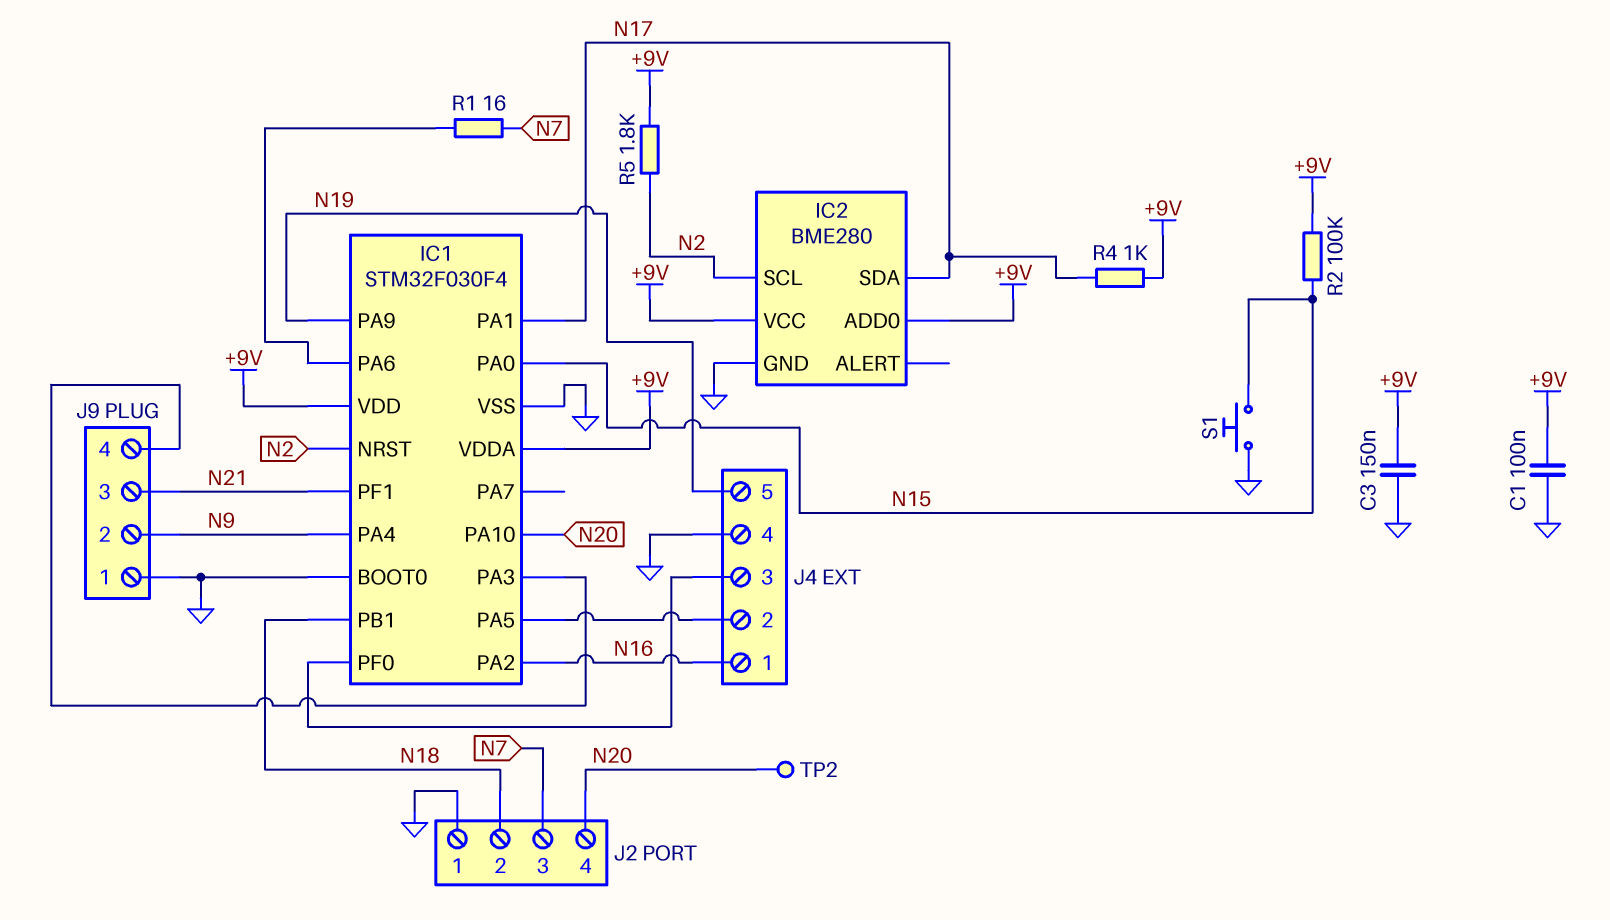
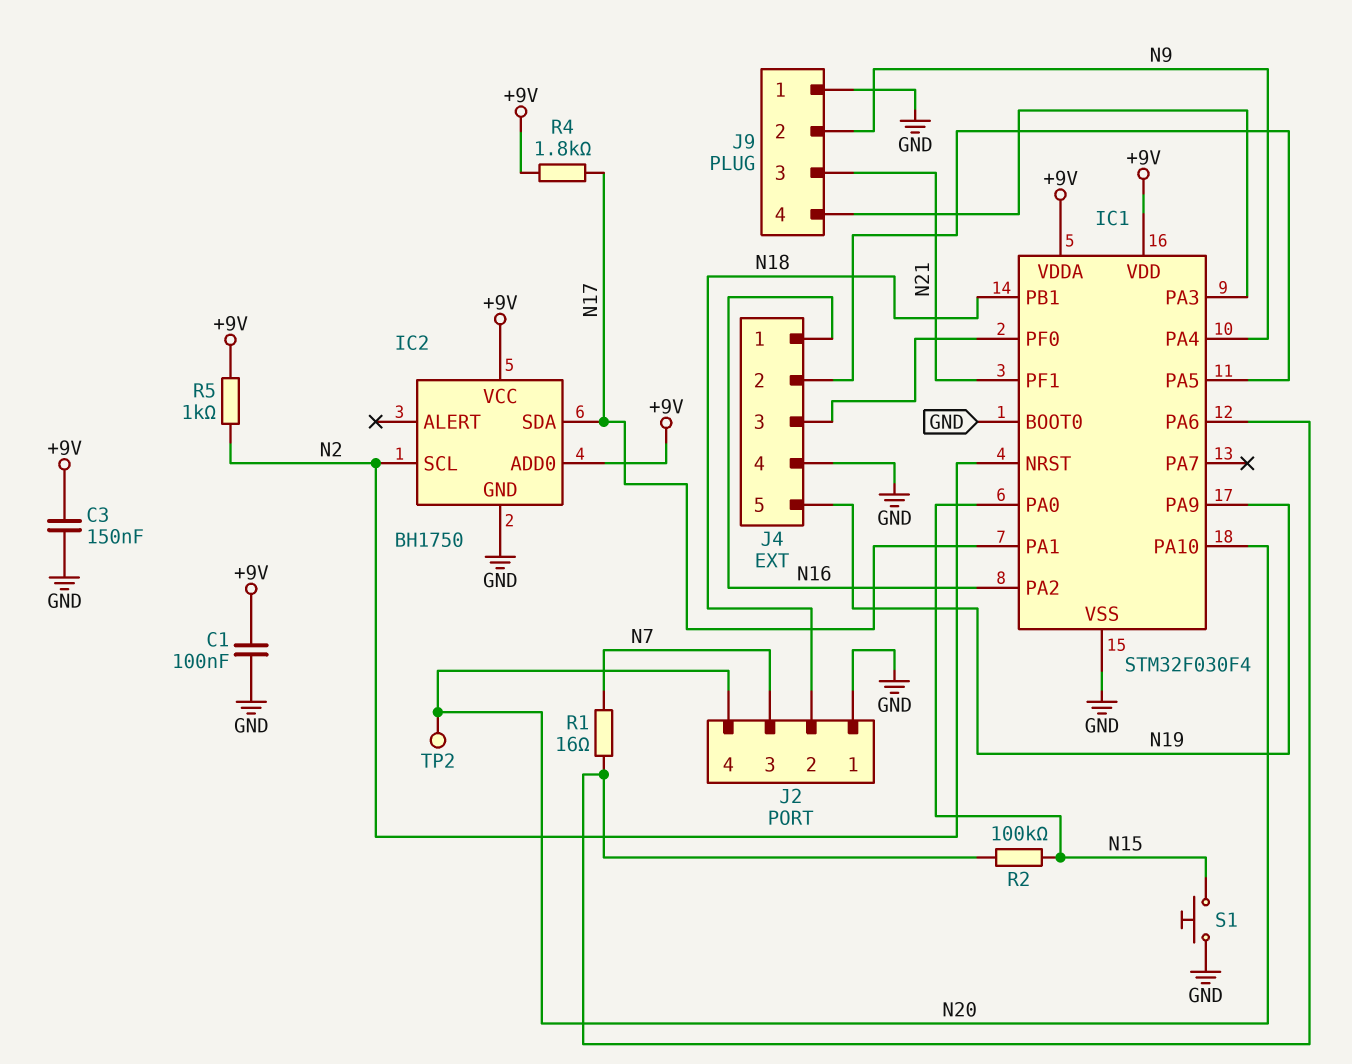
IC2: BME280 -> BH1750
R2: 100k (+9V, N15) -> 100k (IC1/PA6, N15)
R4: 1k (+9V, N17) -> 1.8k (+9V, N17)
R5: 1.8k (+9V, N2) -> 1k (+9V, N2)

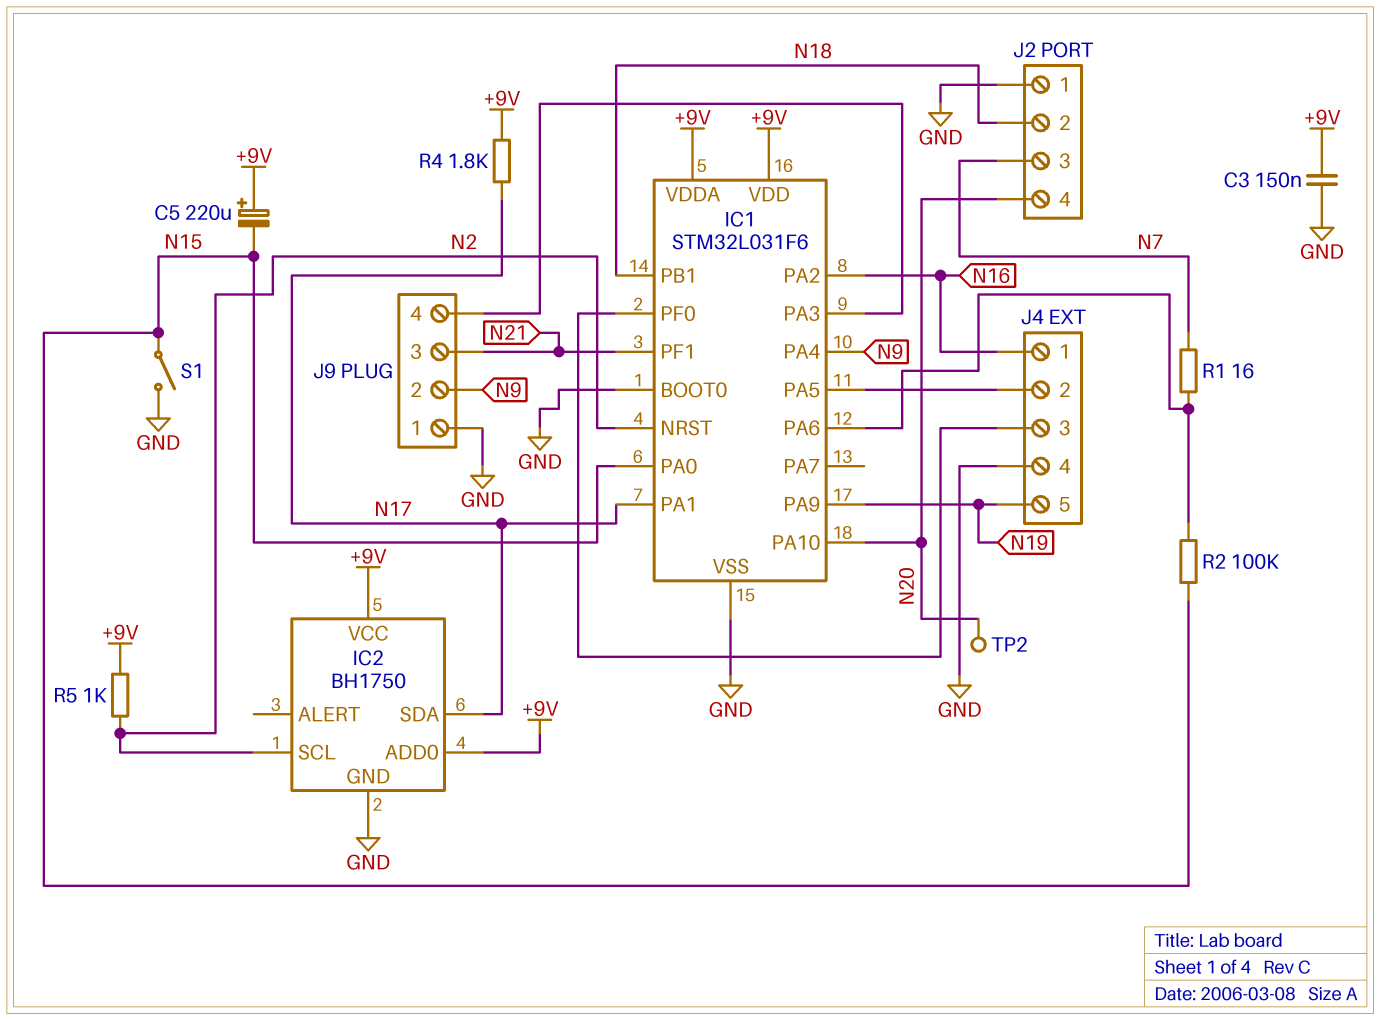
C1: 100nF (+9V, GND) -> none
C5: none -> 220uF (plus +9V, minus N15)
IC1: STM32F030F4 -> STM32L031F6
S1: button (GND, N15) -> switch (GND, N15)

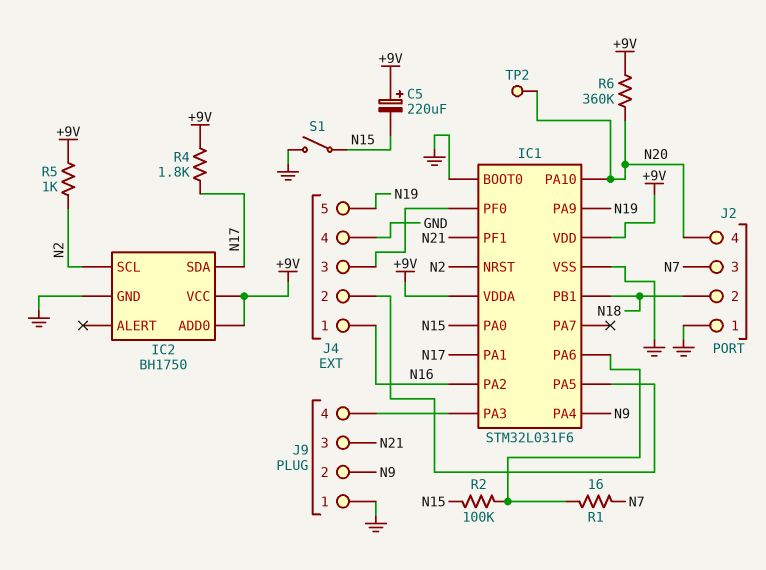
C3: 150nF (+9V, GND) -> none
R6: none -> 360k (+9V, N20)

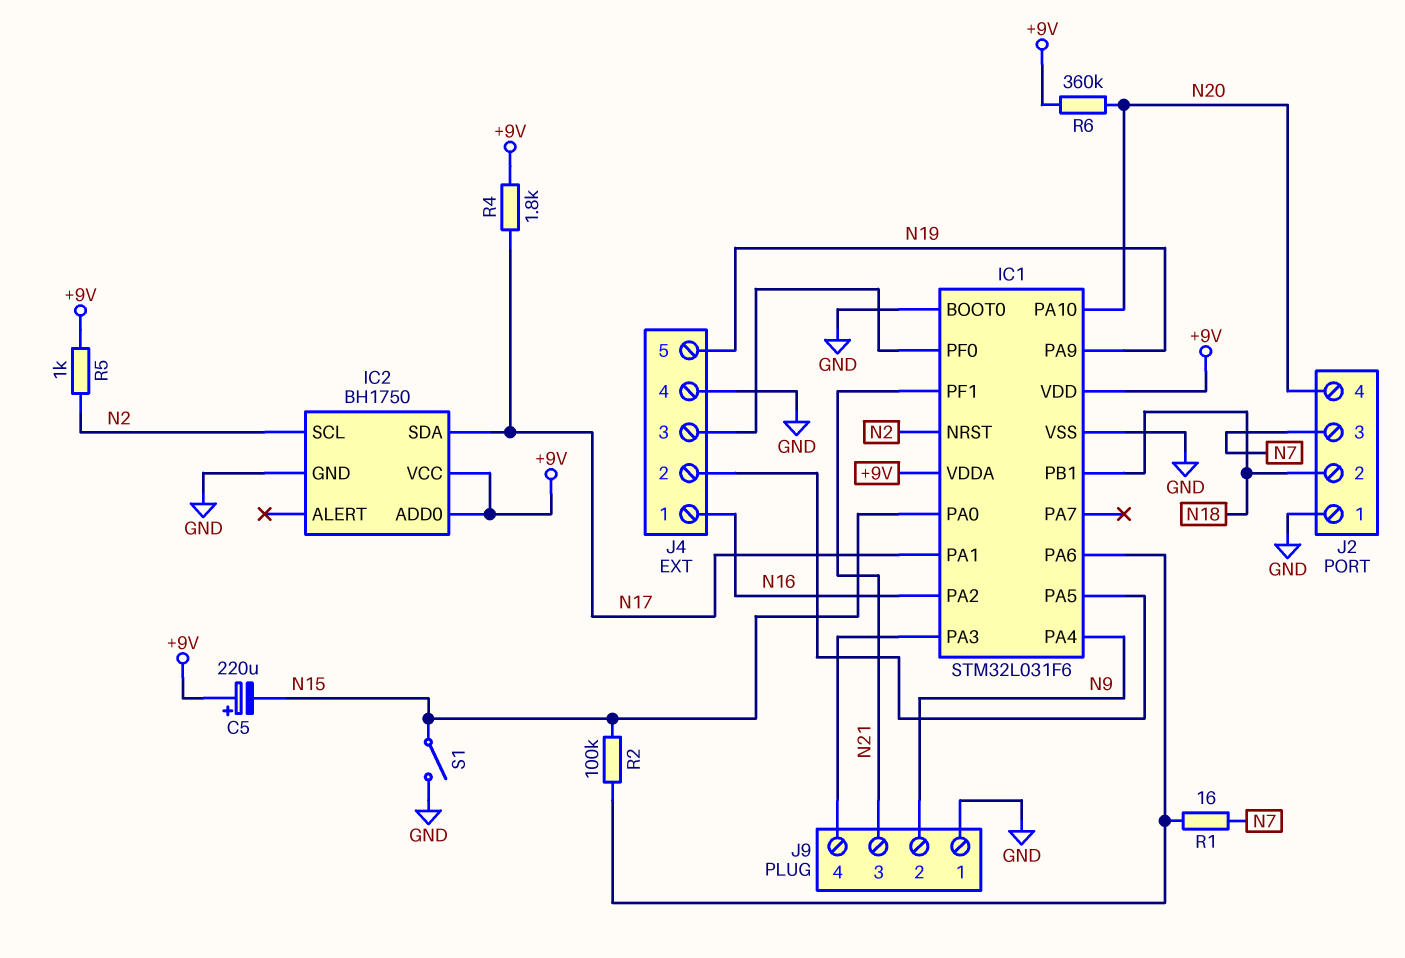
TP2: test point (N20) -> none

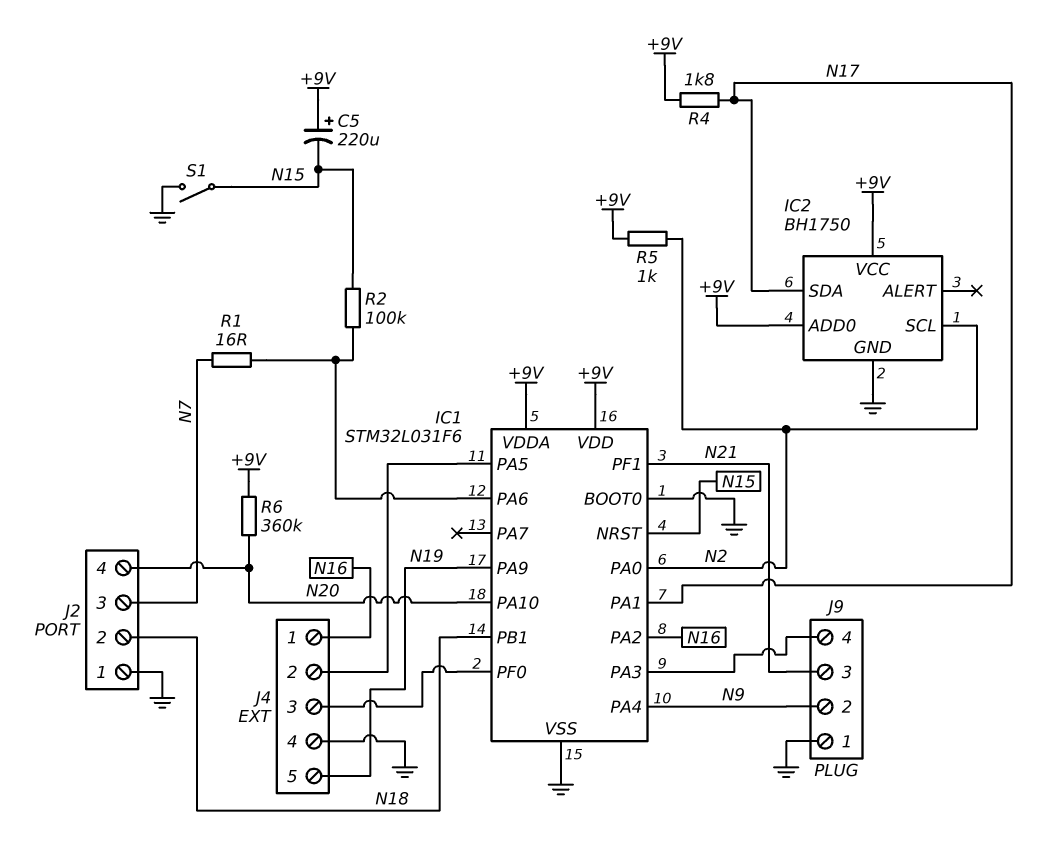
IC1 pin NRST: N2 -> N15
IC1 pin PA0: N15 -> N2

